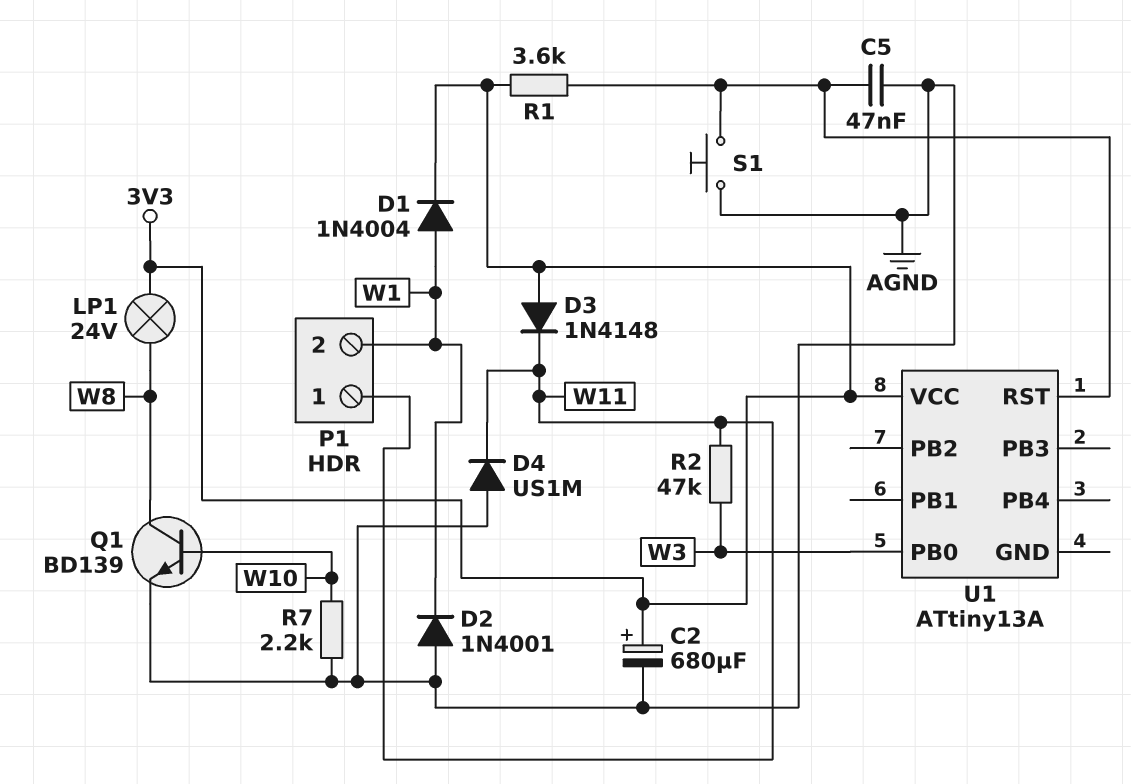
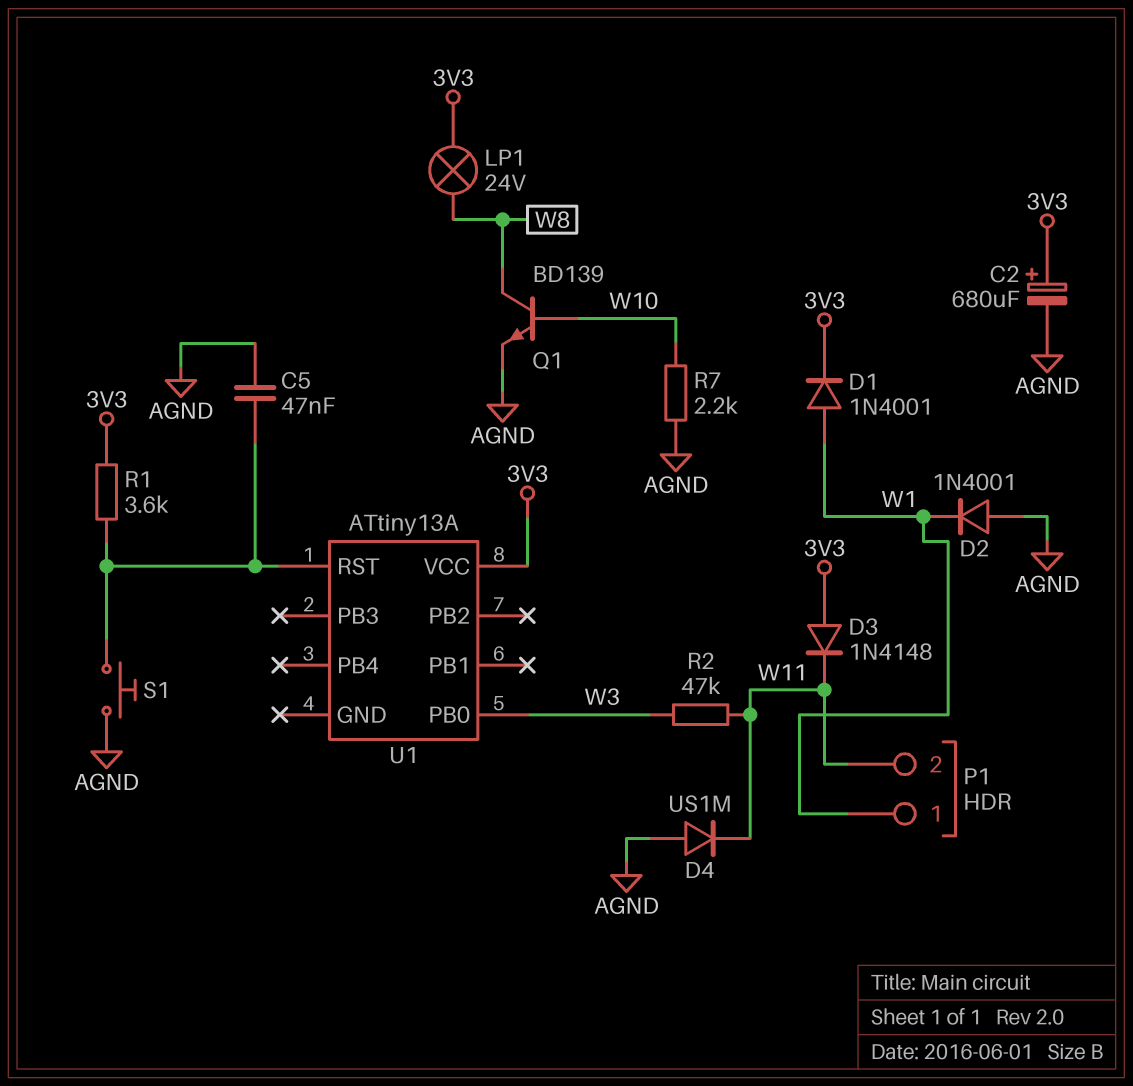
D1: diode 1N4004 (A W1, K 3V3) -> diode 1N4001 (A W1, K 3V3)
P1 pin 1: W11 -> W1
P1 pin 2: W1 -> W11

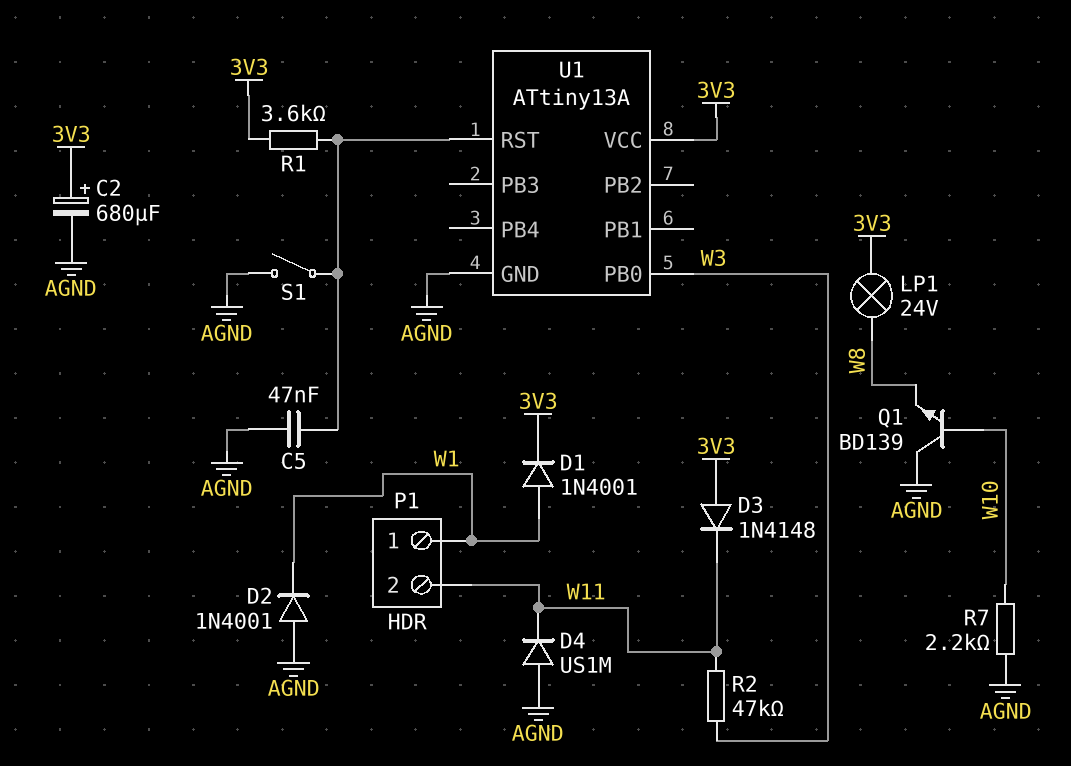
Q1: NPN BD139 (B W10, C W8, E AGND) -> NPN BD139 (B W10, C AGND, E W8)
S1: button (AGND, U1/RST) -> switch (AGND, U1/RST)
U1 pin GND: none -> AGND

